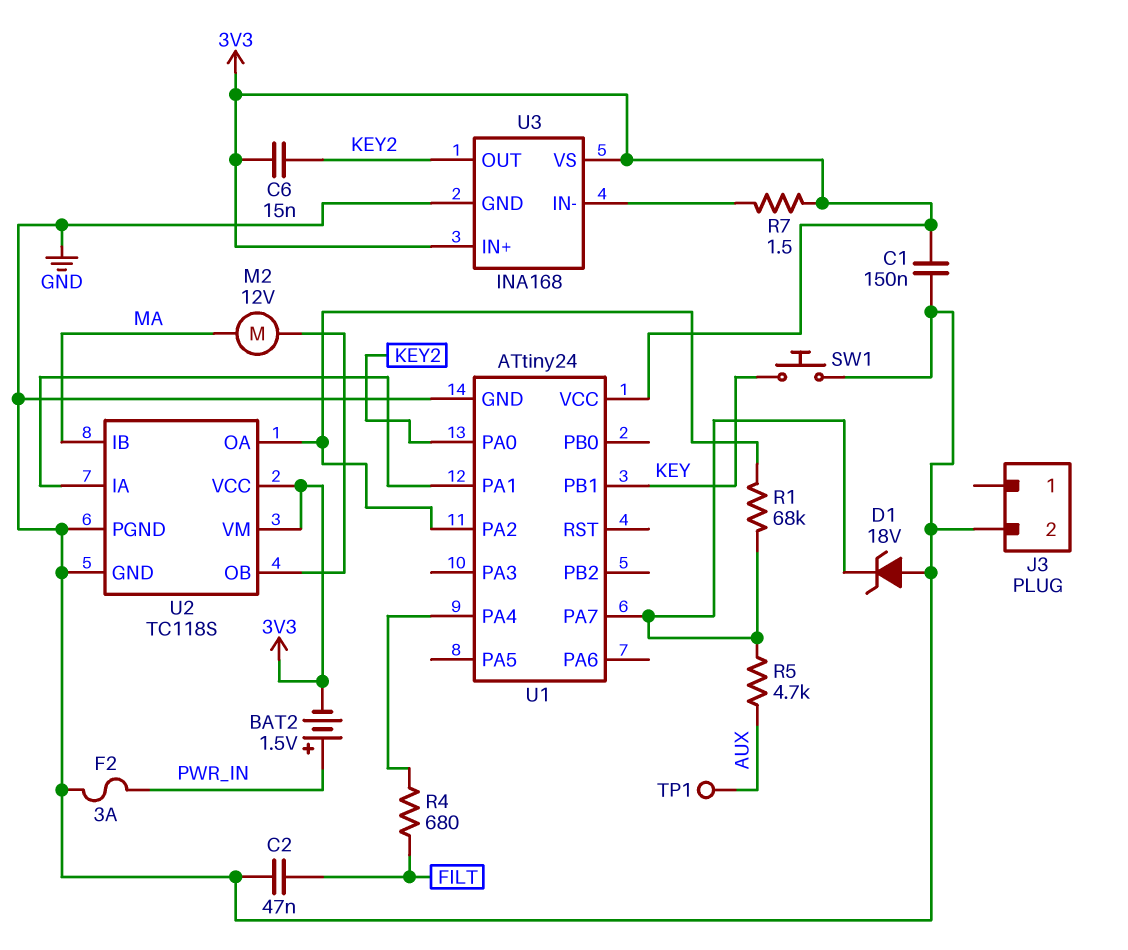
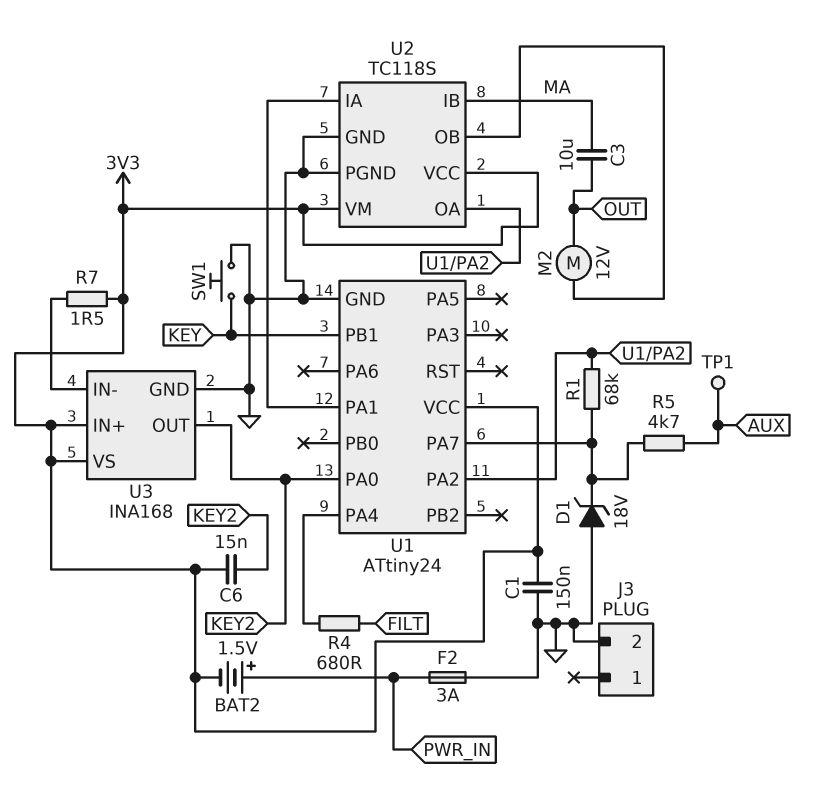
C2: 47nF (FILT, GND) -> none
C3: none -> 10uF (MA, OUT)
M2: motor 12V (MA, U2/OB) -> motor 12V (OUT, U2/OB)

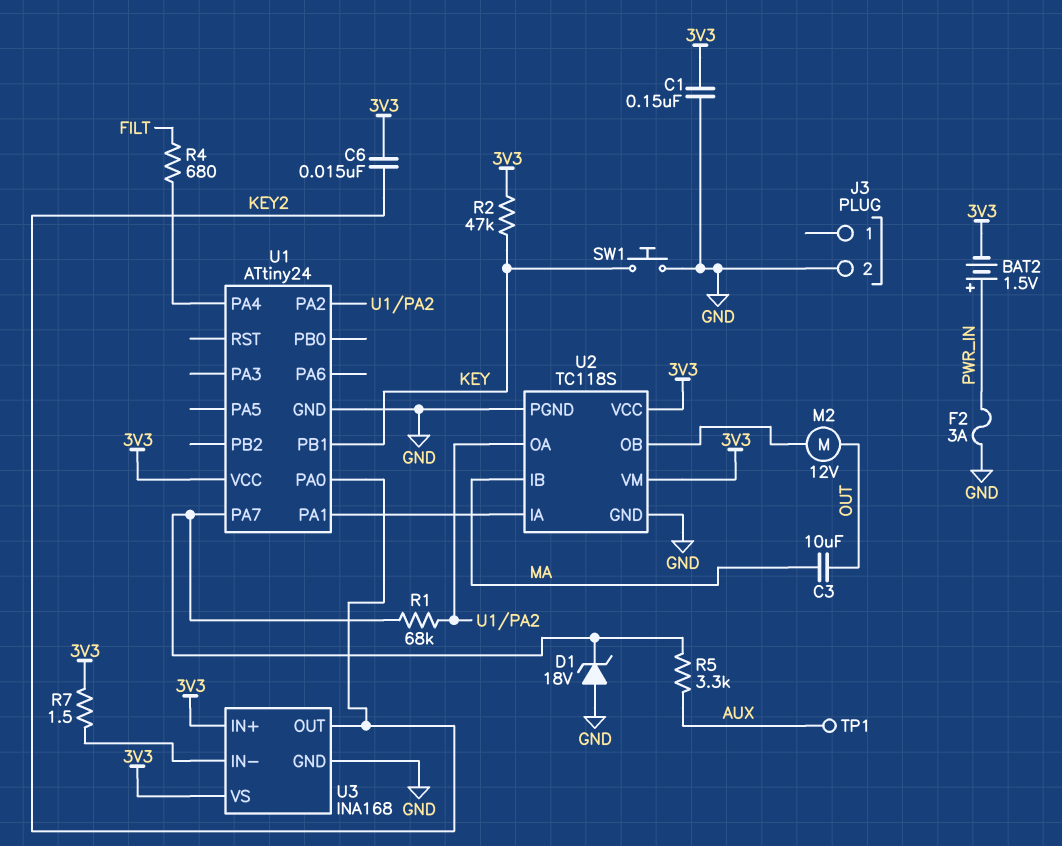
R2: none -> 47k (3V3, KEY)
R5: 4.7k (AUX, U1/PA7) -> 3.3k (AUX, U1/PA7)

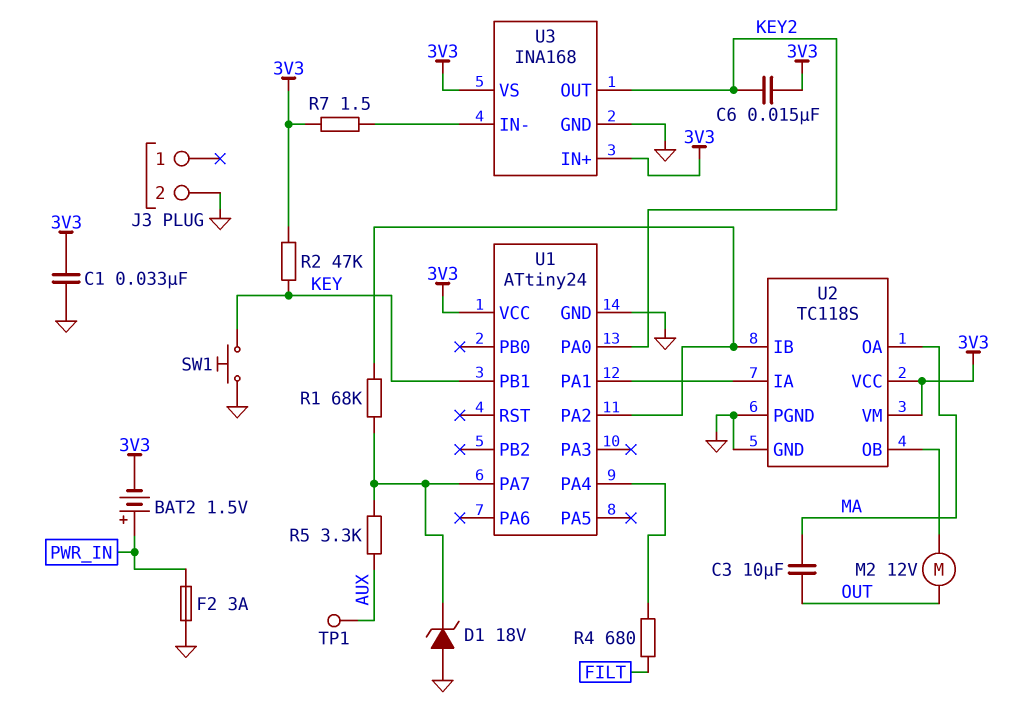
C1: 150nF (3V3, GND) -> 33nF (3V3, GND)
U2 pin IB: MA -> U1/PA2
U2 pin OA: U1/PA2 -> MA

